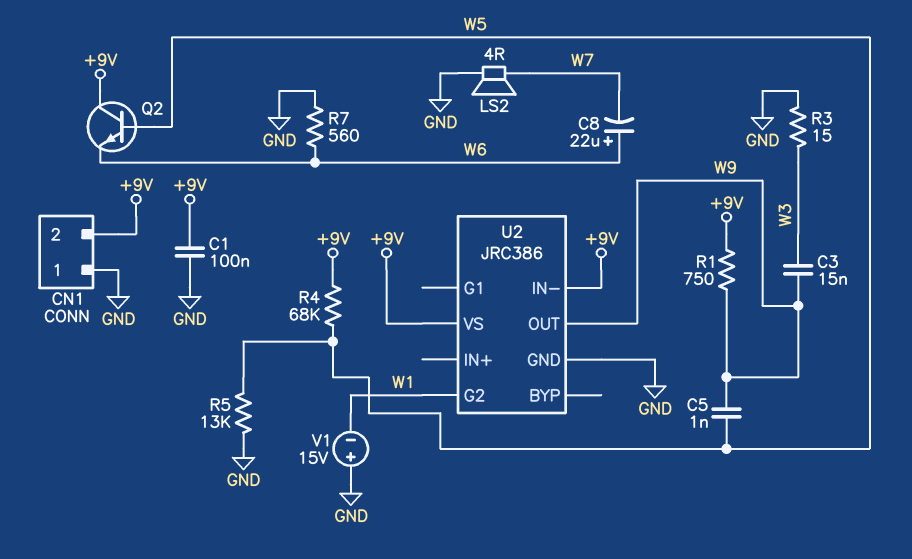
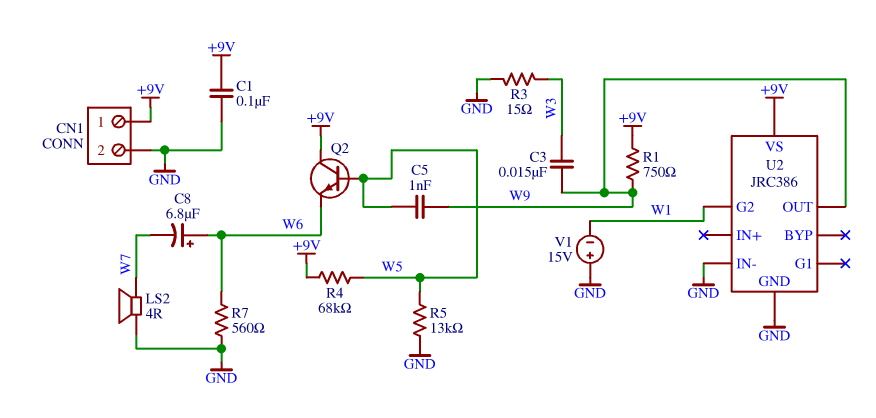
C8: 22uF (plus W6, minus W7) -> 6.8uF (plus W6, minus W7)
CN1 pin 1: GND -> +9V
CN1 pin 2: +9V -> GND
U2 pin IN-: +9V -> GND

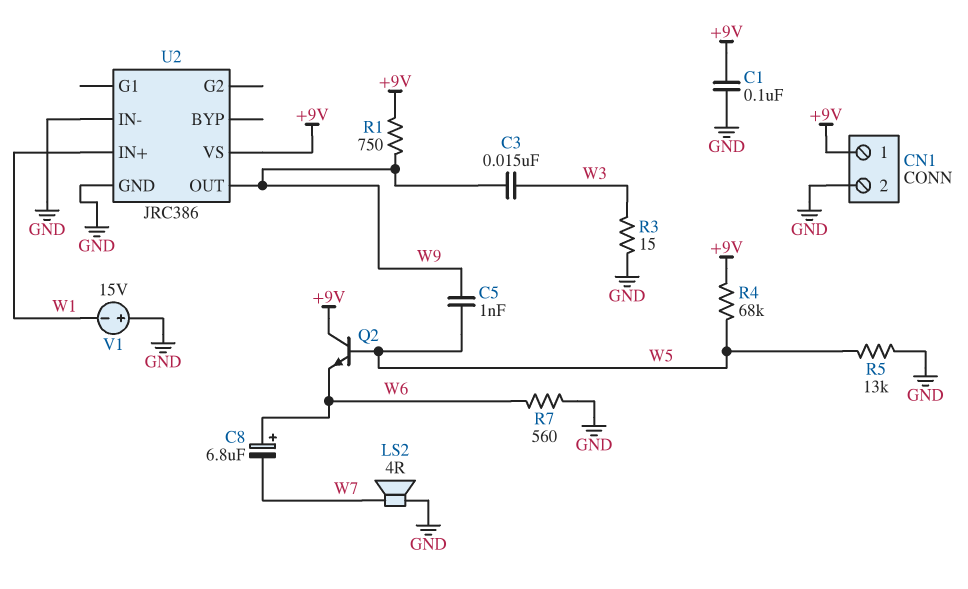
U2 pin G2: W1 -> none
U2 pin IN+: none -> W1

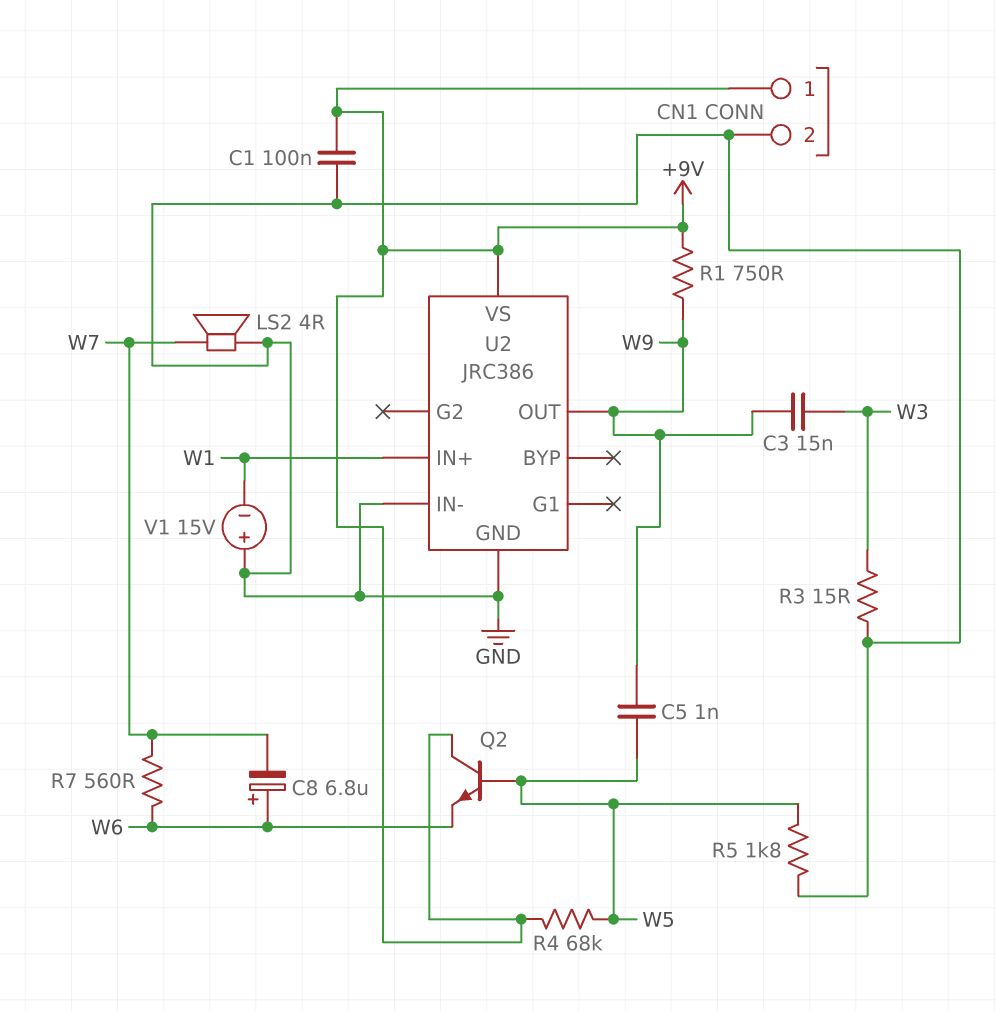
R5: 13k (GND, W5) -> 1.8k (GND, W5)
R7: 560 (GND, W6) -> 560 (W6, W7)

